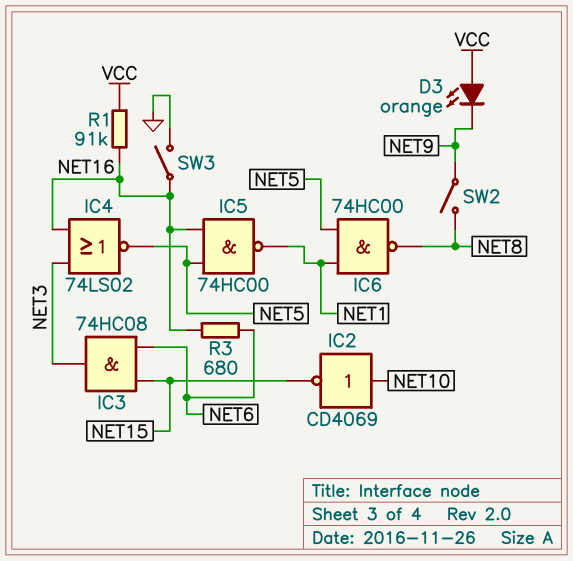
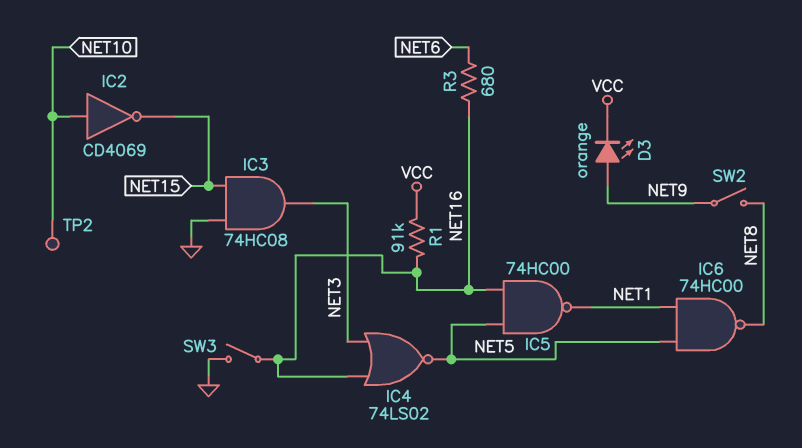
D3: LED orange (A VCC, K NET9) -> LED orange (A NET9, K VCC)
IC3: AND 74HC08 (in NET6, in NET15, out NET3) -> AND 74HC08 (in GND, in NET15, out NET3)
TP2: none -> test point (NET10)

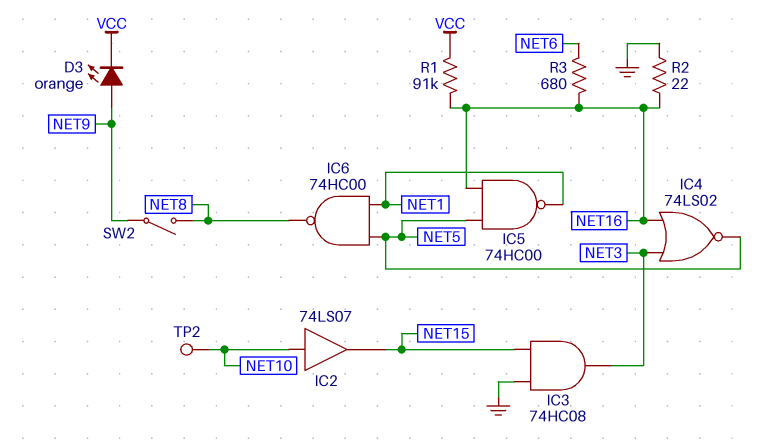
IC2: NOT CD4069 (in NET10, out NET15) -> buffer 74LS07 (in NET10, out NET15)
R2: none -> 22 (GND, NET16)
SW3: switch (GND, NET16) -> none

